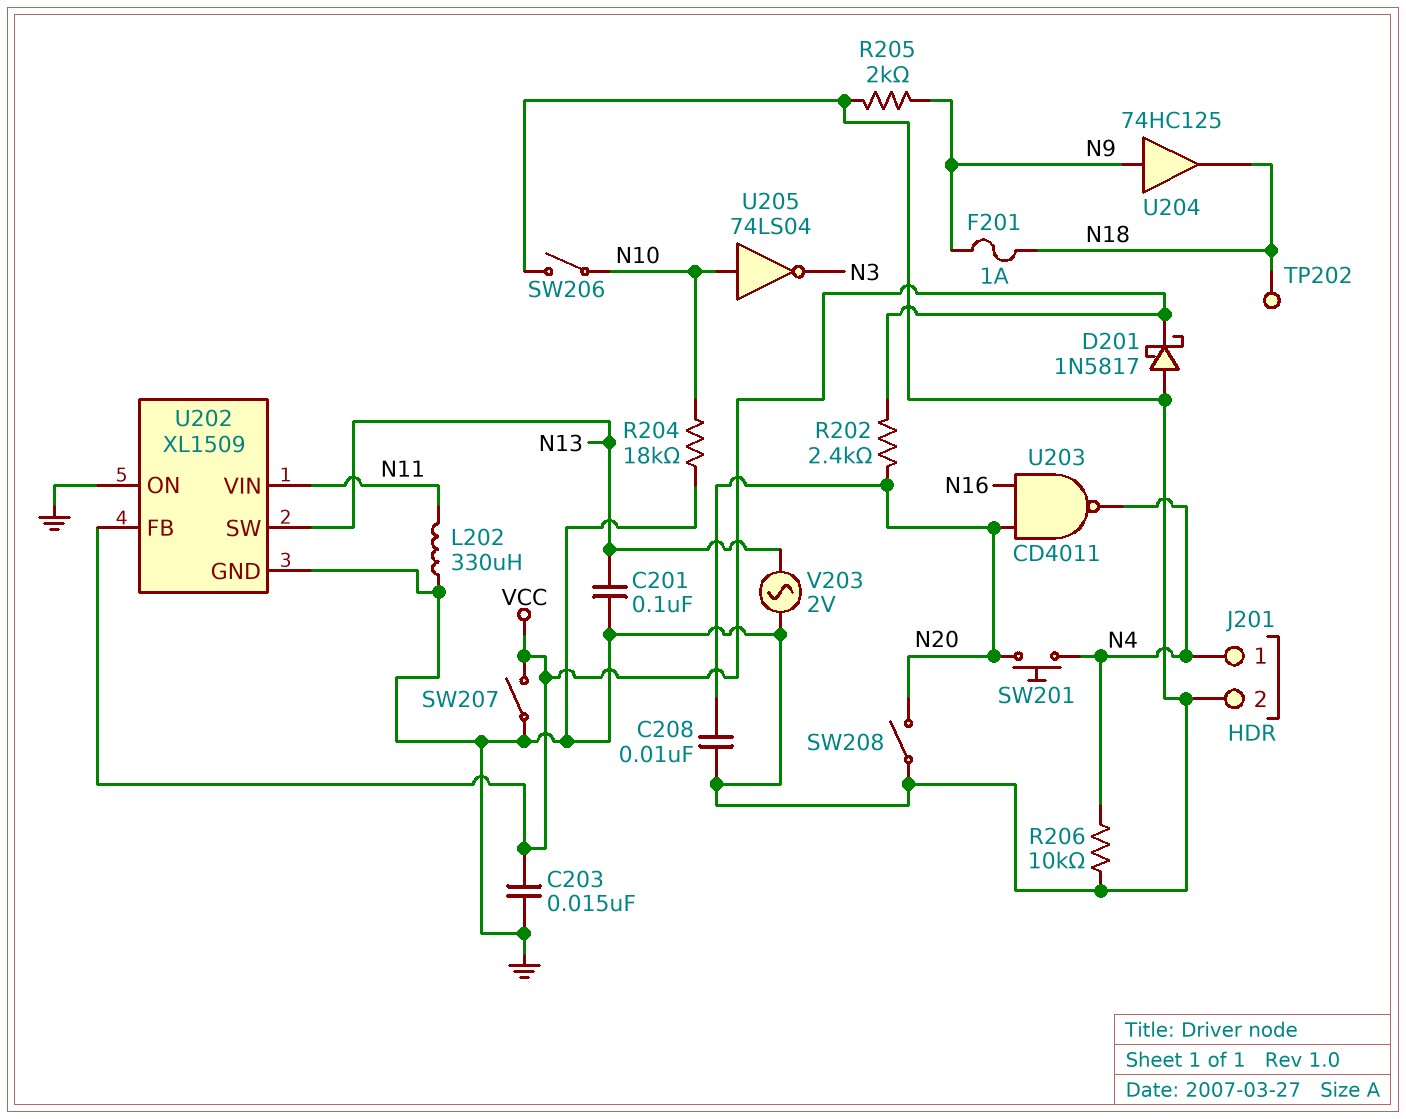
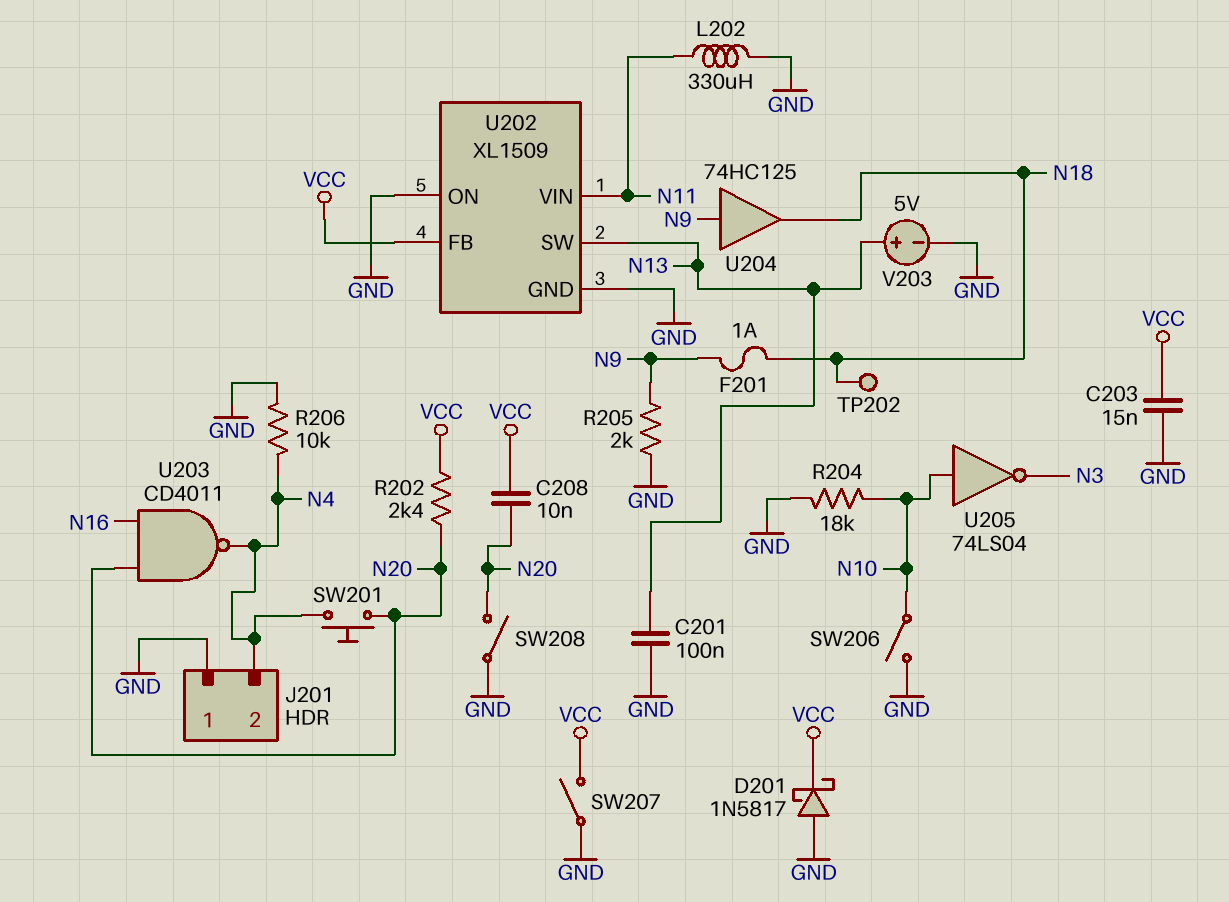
C208: 10nF (GND, N20) -> 10nF (N20, VCC)
J201 pin 1: N4 -> GND
J201 pin 2: GND -> N4
V203: AC 2V (GND, N13) -> 5V (plus N13, minus GND)

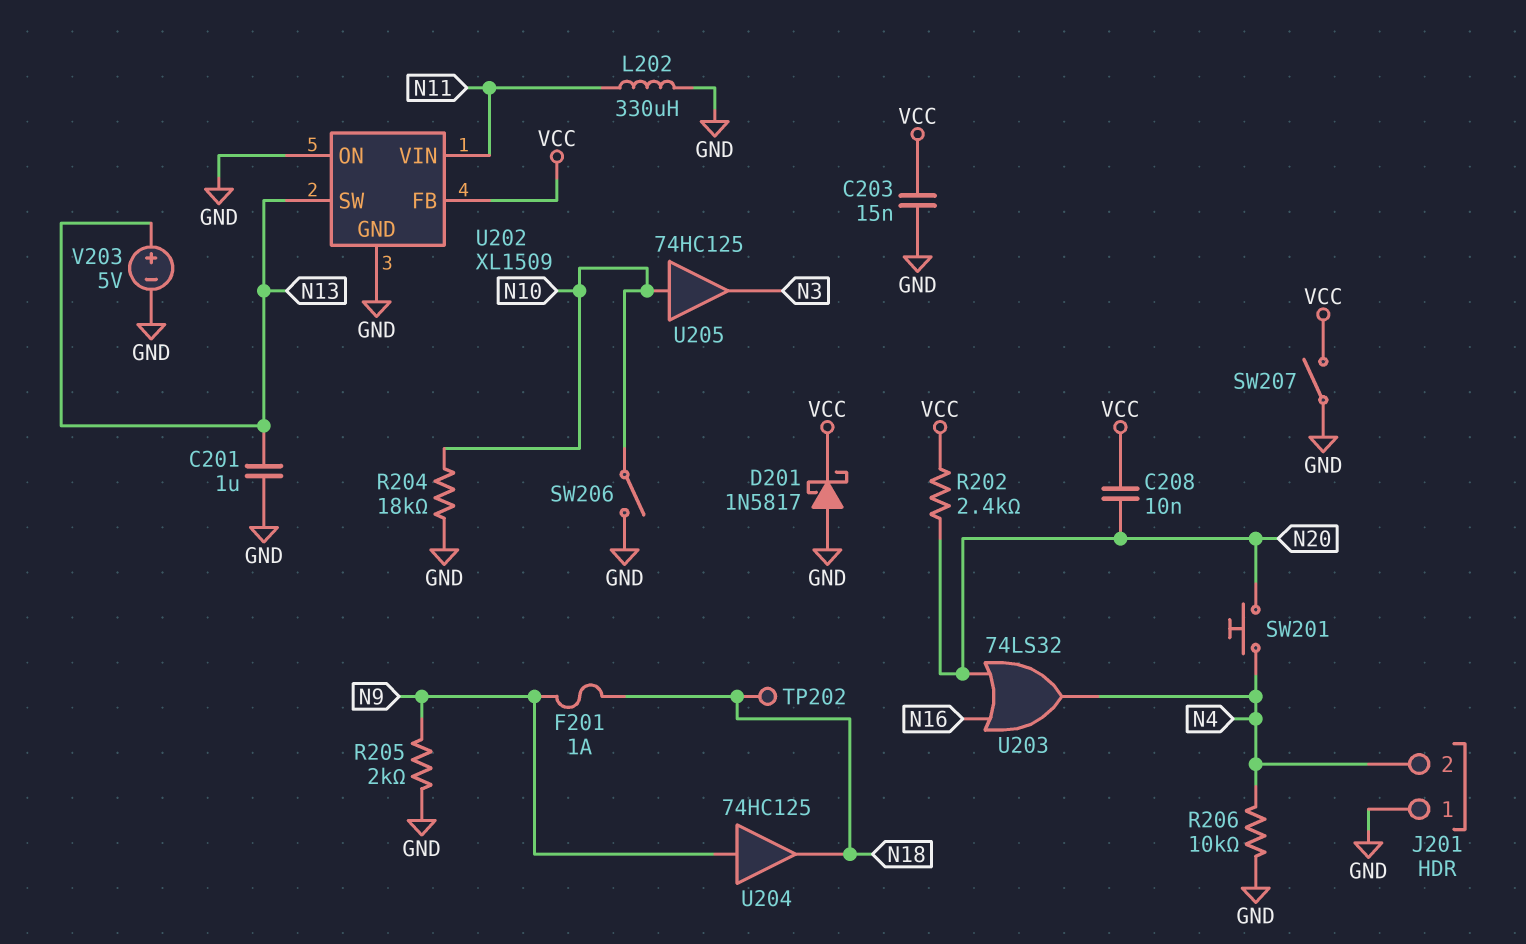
C201: 100nF (GND, N13) -> 1uF (GND, N13)
SW208: switch (GND, N20) -> none
U203: NAND CD4011 (in N16, in N20, out N4) -> OR 74LS32 (in N16, in N20, out N4)
U205: NOT 74LS04 (in N10, out N3) -> buffer 74HC125 (in N10, out N3)

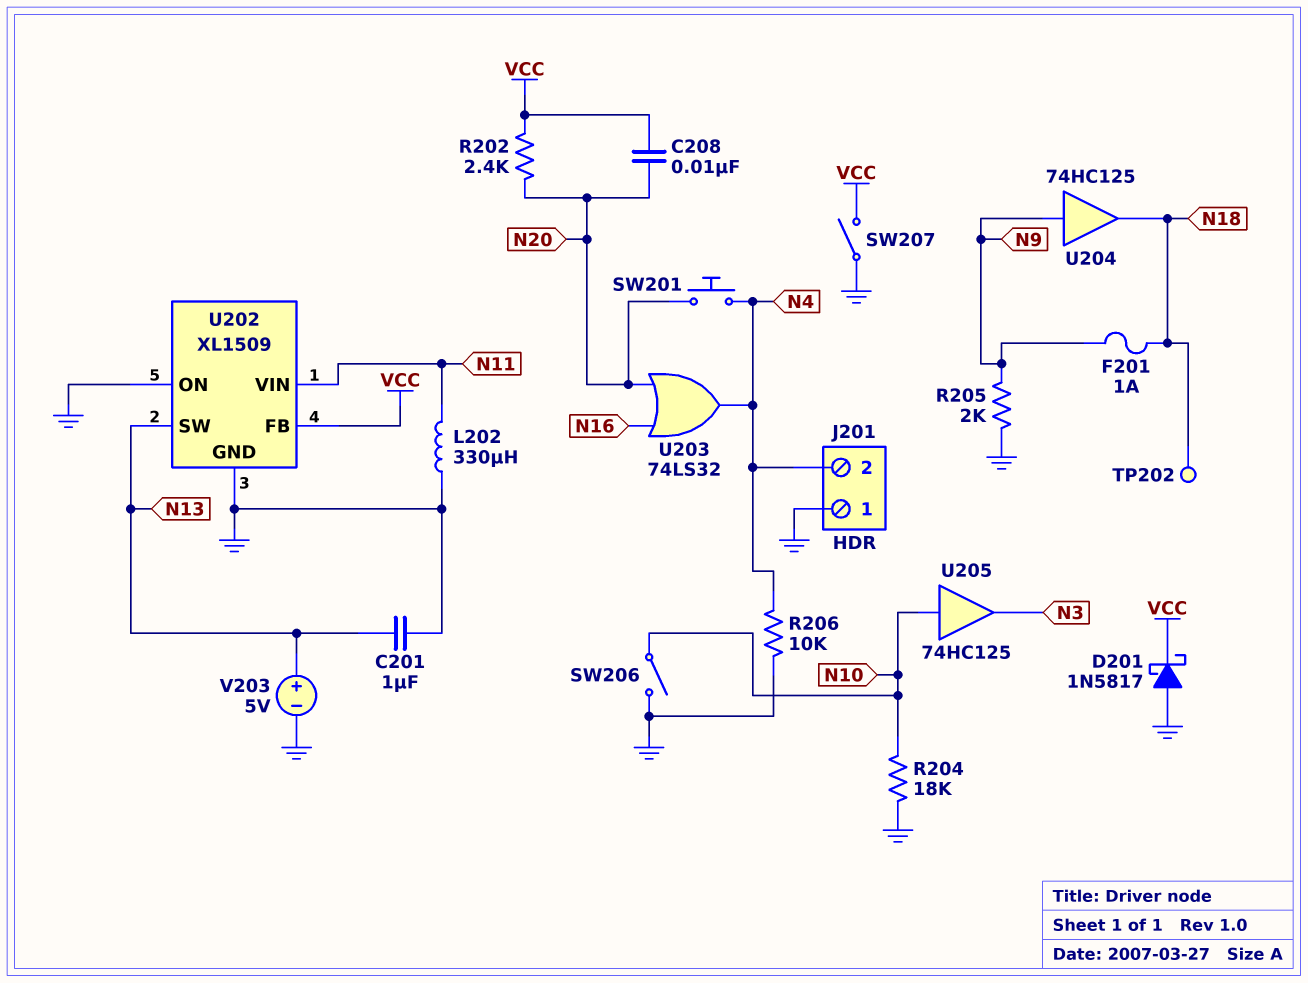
C203: 15nF (GND, VCC) -> none

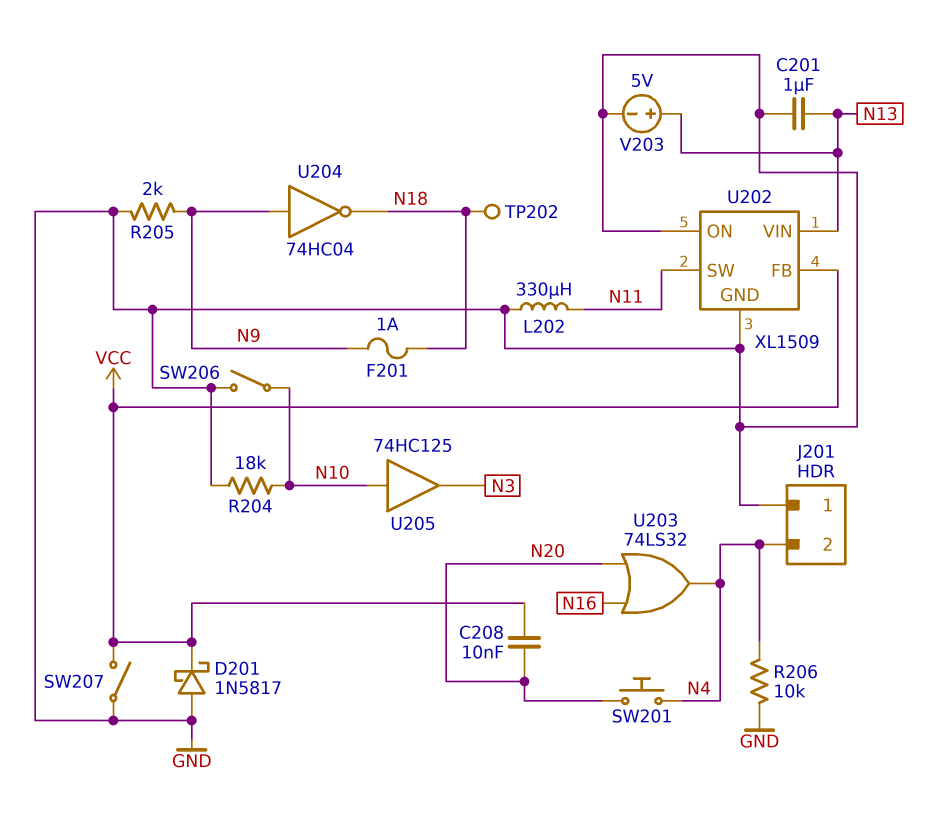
R202: 2.4k (N20, VCC) -> none
U202 pin SW: N13 -> N11
U202 pin VIN: N11 -> N13
U204: buffer 74HC125 (in N9, out N18) -> NOT 74HC04 (in N9, out N18)

